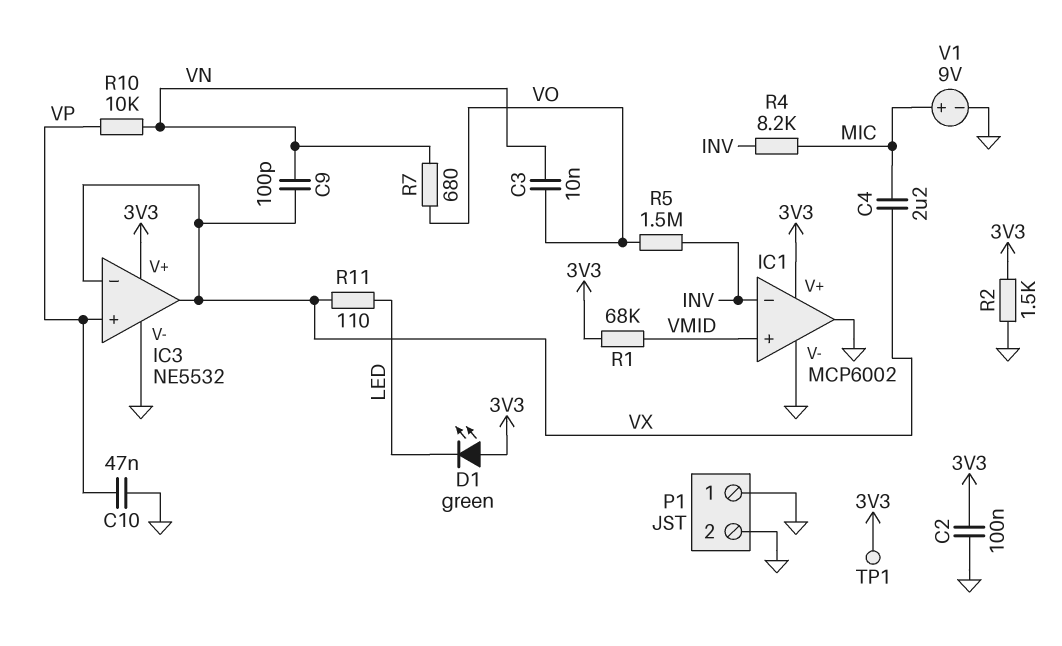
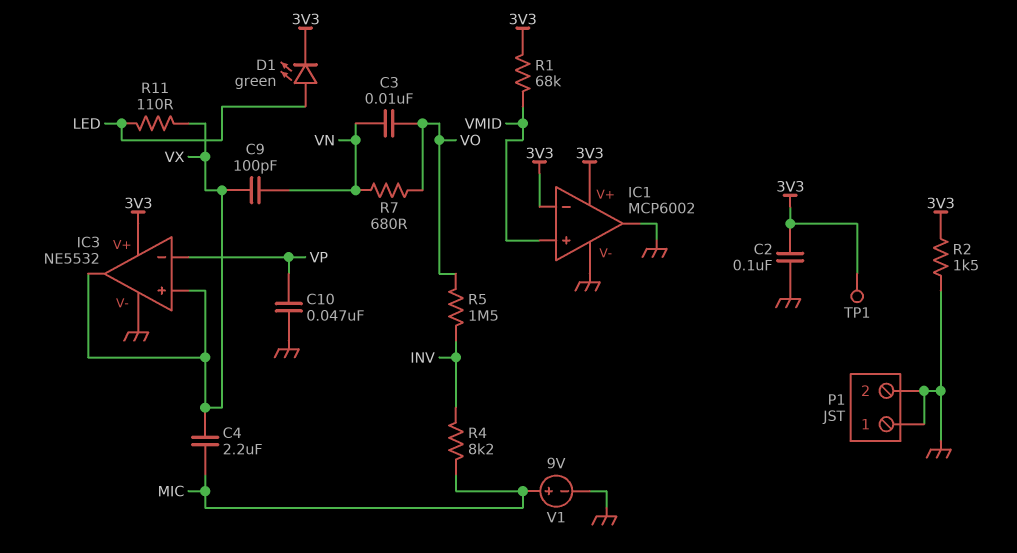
D1: LED green (A 3V3, K LED) -> LED green (A LED, K 3V3)
IC1 pin in-: INV -> 3V3
IC3 pin in+: VP -> VX
IC3 pin in-: VX -> VP
R10: 10k (VN, VP) -> none

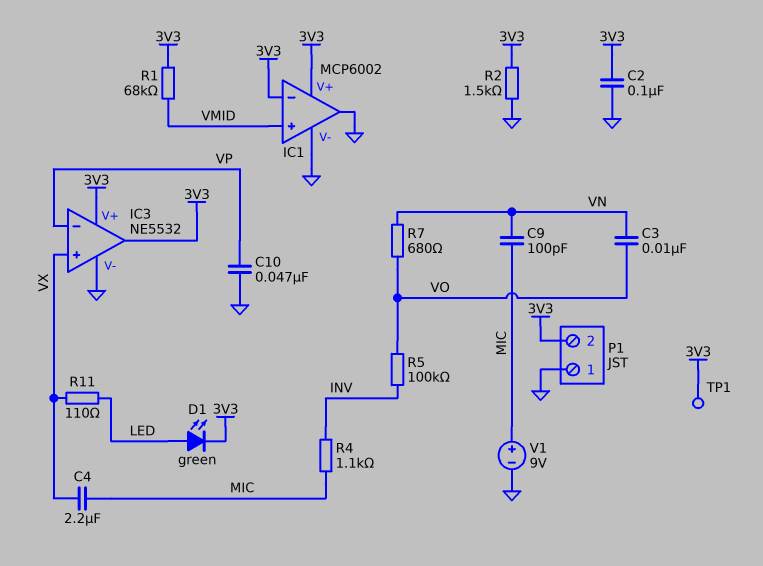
C9: 100pF (VN, VX) -> 100pF (MIC, VN)
IC3 pin out: VX -> 3V3
P1 pin 2: GND -> 3V3
R4: 8.2k (INV, MIC) -> 1.1k (INV, MIC)
R5: 1.5M (INV, VO) -> 100k (INV, VO)

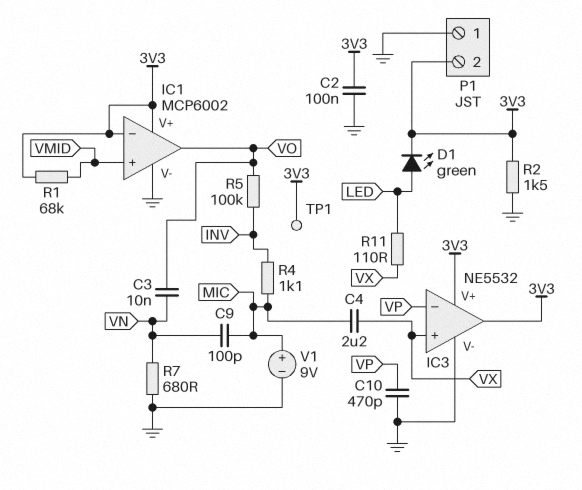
C10: 47nF (GND, VP) -> 470pF (GND, VP)
IC1 pin out: GND -> VO
R7: 680 (VN, VO) -> 680 (GND, VN)

